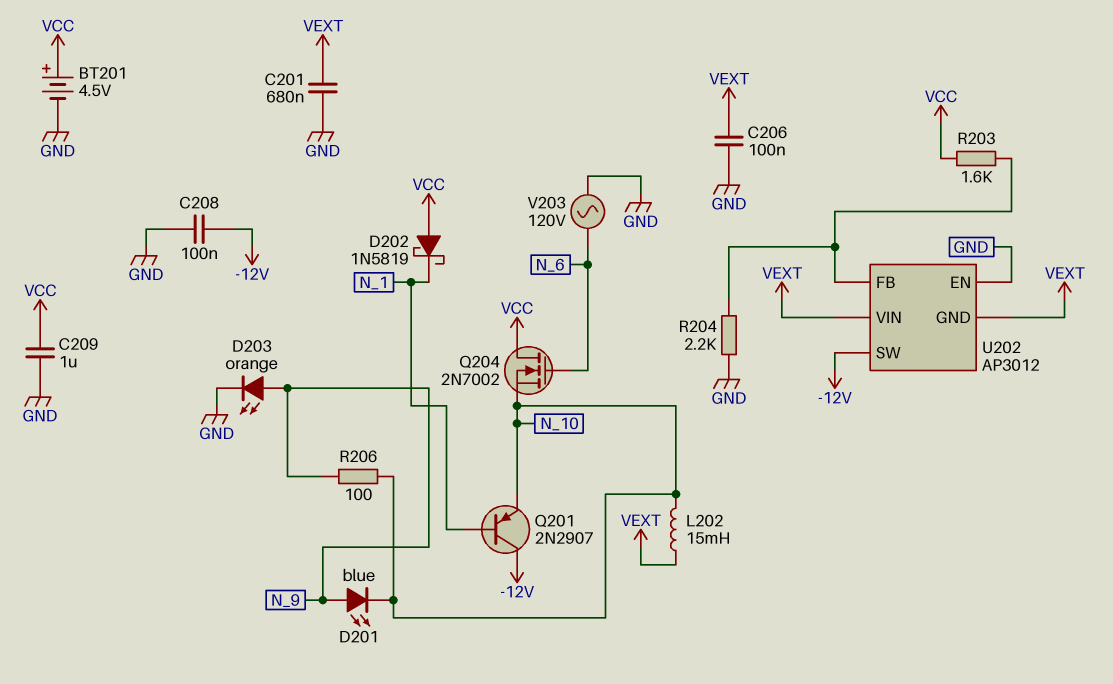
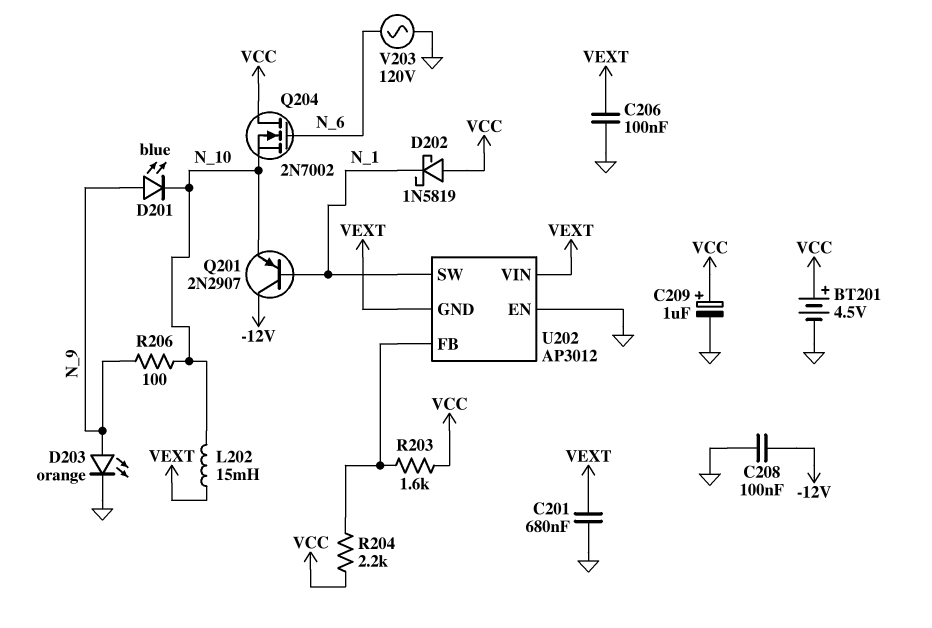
C209: 1uF (GND, VCC) -> 1uF (plus VCC, minus GND)
R204: 2.2k (GND, U202/FB) -> 2.2k (U202/FB, VCC)
U202 pin SW: -12V -> N_1

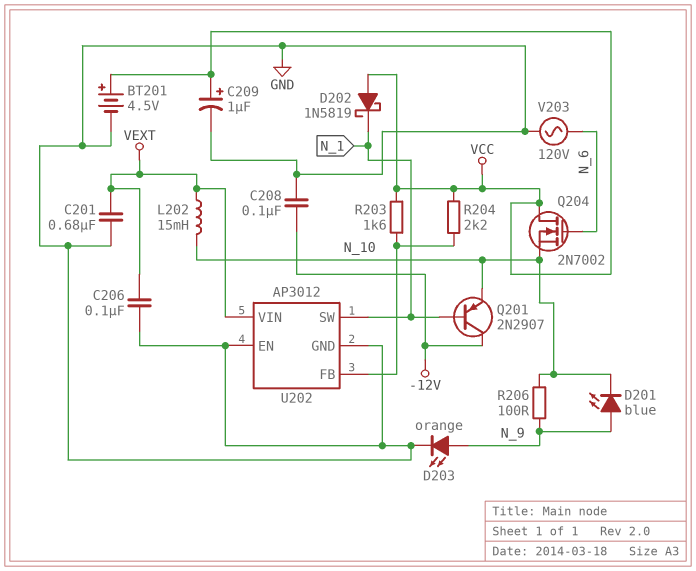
U202 pin GND: VEXT -> GND

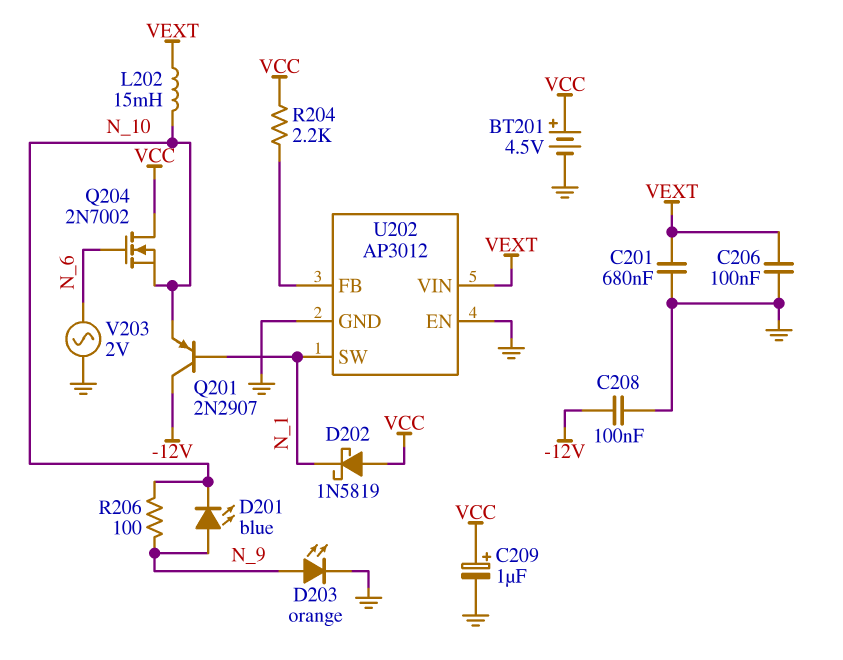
R203: 1.6k (U202/FB, VCC) -> none
V203: AC 120V (GND, N_6) -> AC 2V (GND, N_6)

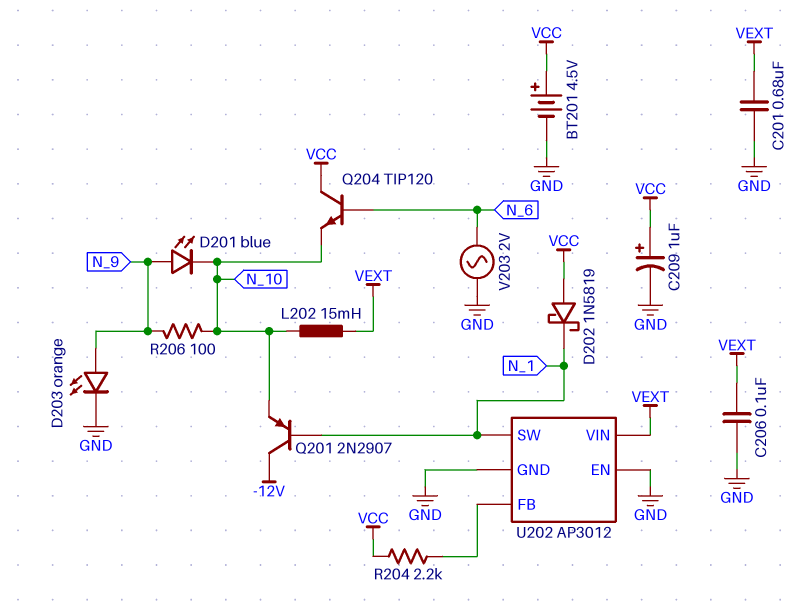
C208: 100nF (-12V, GND) -> none
Q204: NMOS 2N7002 (G N_6, D VCC, S N_10) -> NPN TIP120 (B N_6, C VCC, E N_10)

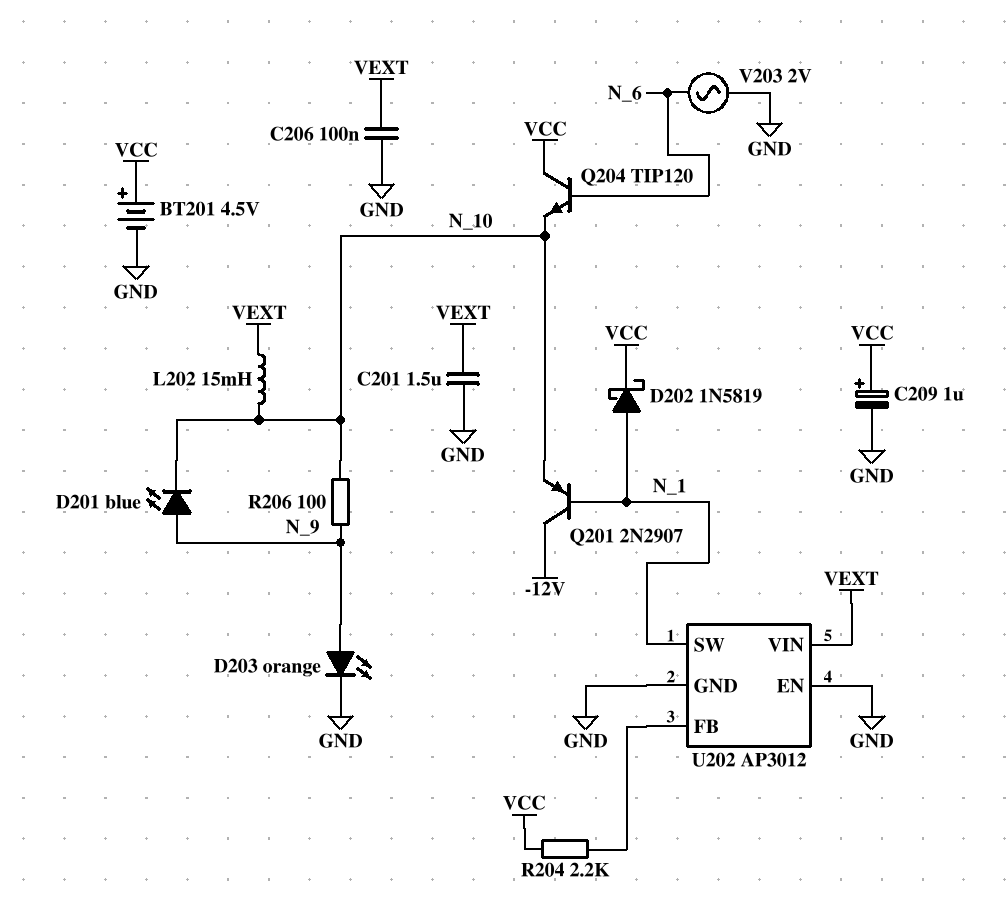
C201: 680nF (GND, VEXT) -> 1.5uF (GND, VEXT)
D202: schottky 1N5819 (A VCC, K N_1) -> schottky 1N5819 (A N_1, K VCC)

